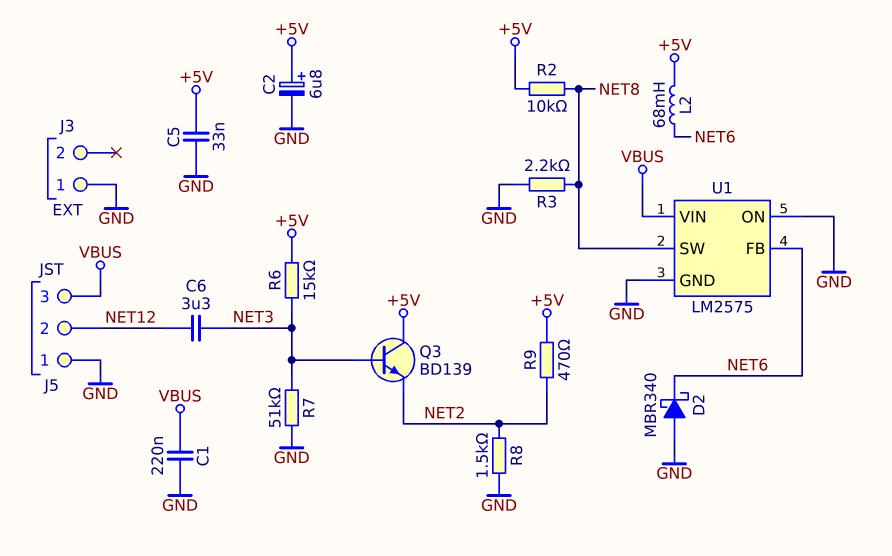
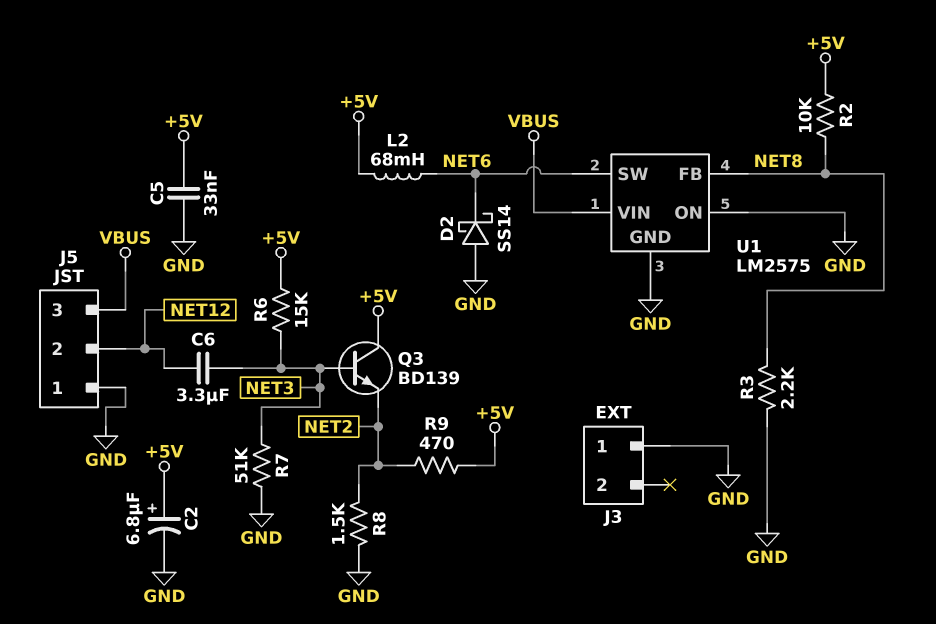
C1: 220nF (GND, VBUS) -> none
D2: schottky MBR340 (A GND, K NET6) -> schottky SS14 (A GND, K NET6)
U1 pin FB: NET6 -> NET8
U1 pin SW: NET8 -> NET6

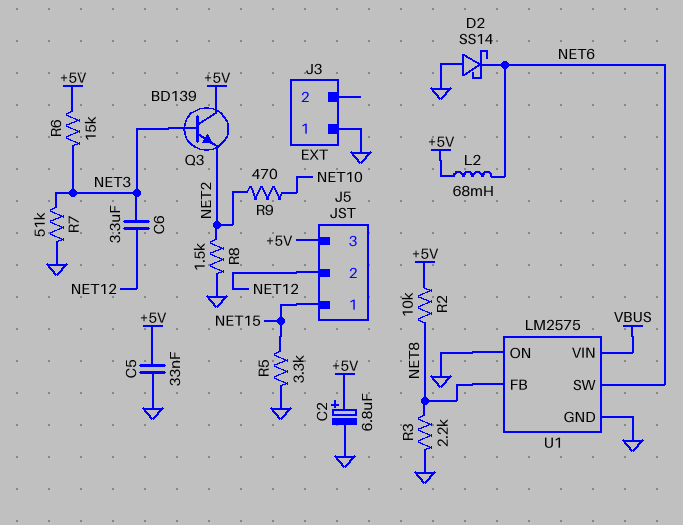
J5 pin 1: GND -> NET15
J5 pin 3: VBUS -> +5V
R5: none -> 3.3k (GND, NET15)
R9: 470 (+5V, NET2) -> 470 (NET2, NET10)

